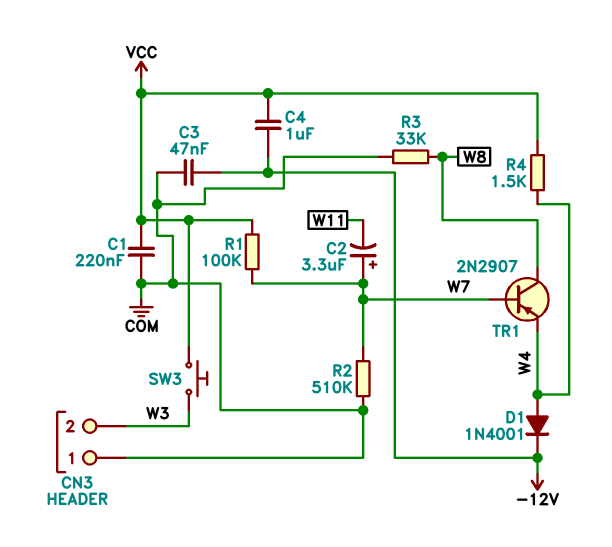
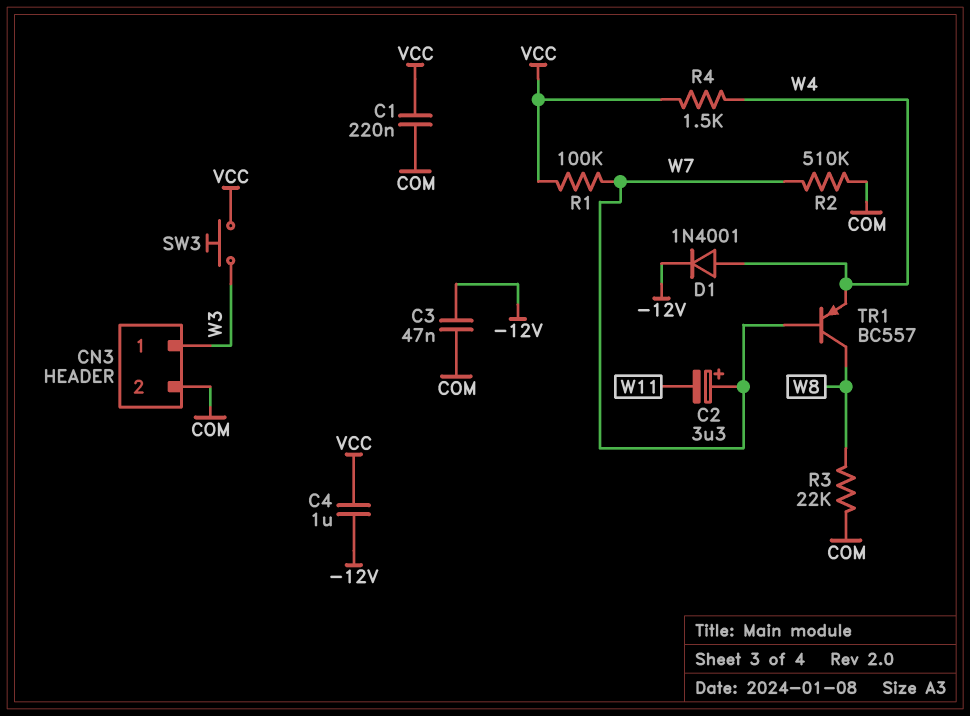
CN3 pin 1: COM -> W3
CN3 pin 2: W3 -> COM
R3: 33k (COM, W8) -> 22k (COM, W8)
TR1: PNP 2N2907 (B W7, C W8, E W4) -> PNP BC557 (B W7, C W8, E W4)

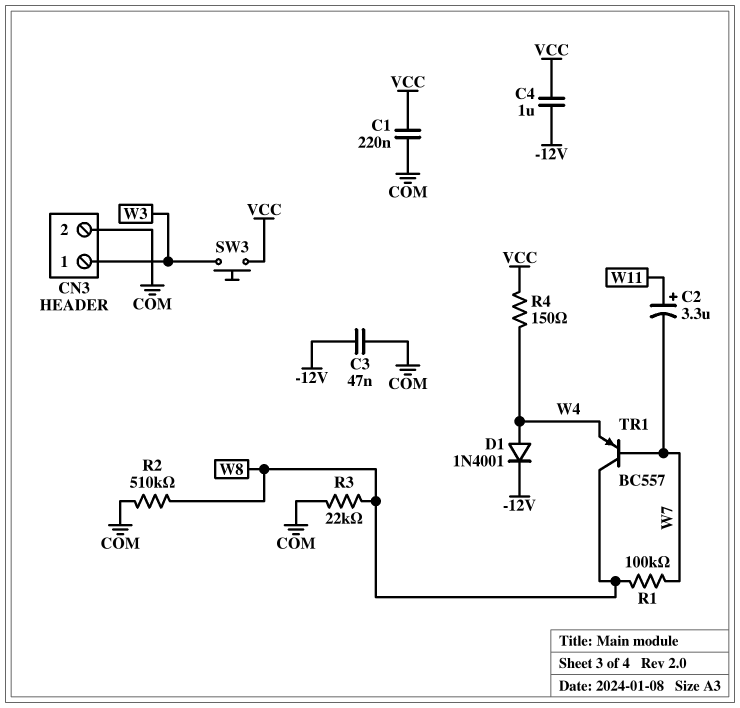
C2: 3.3uF (plus W7, minus W11) -> 3.3uF (plus W11, minus W7)
R1: 100k (VCC, W7) -> 100k (W7, W8)
R2: 510k (COM, W7) -> 510k (COM, W8)
R4: 1.5k (VCC, W4) -> 150 (VCC, W4)

